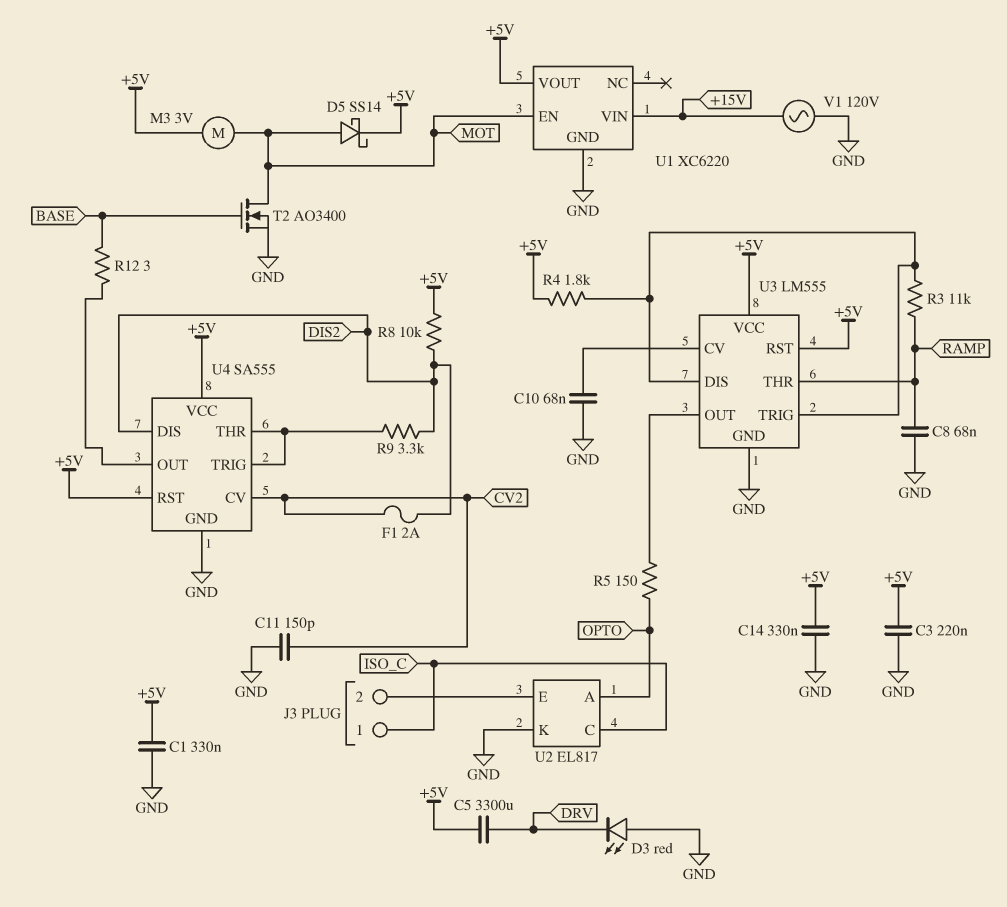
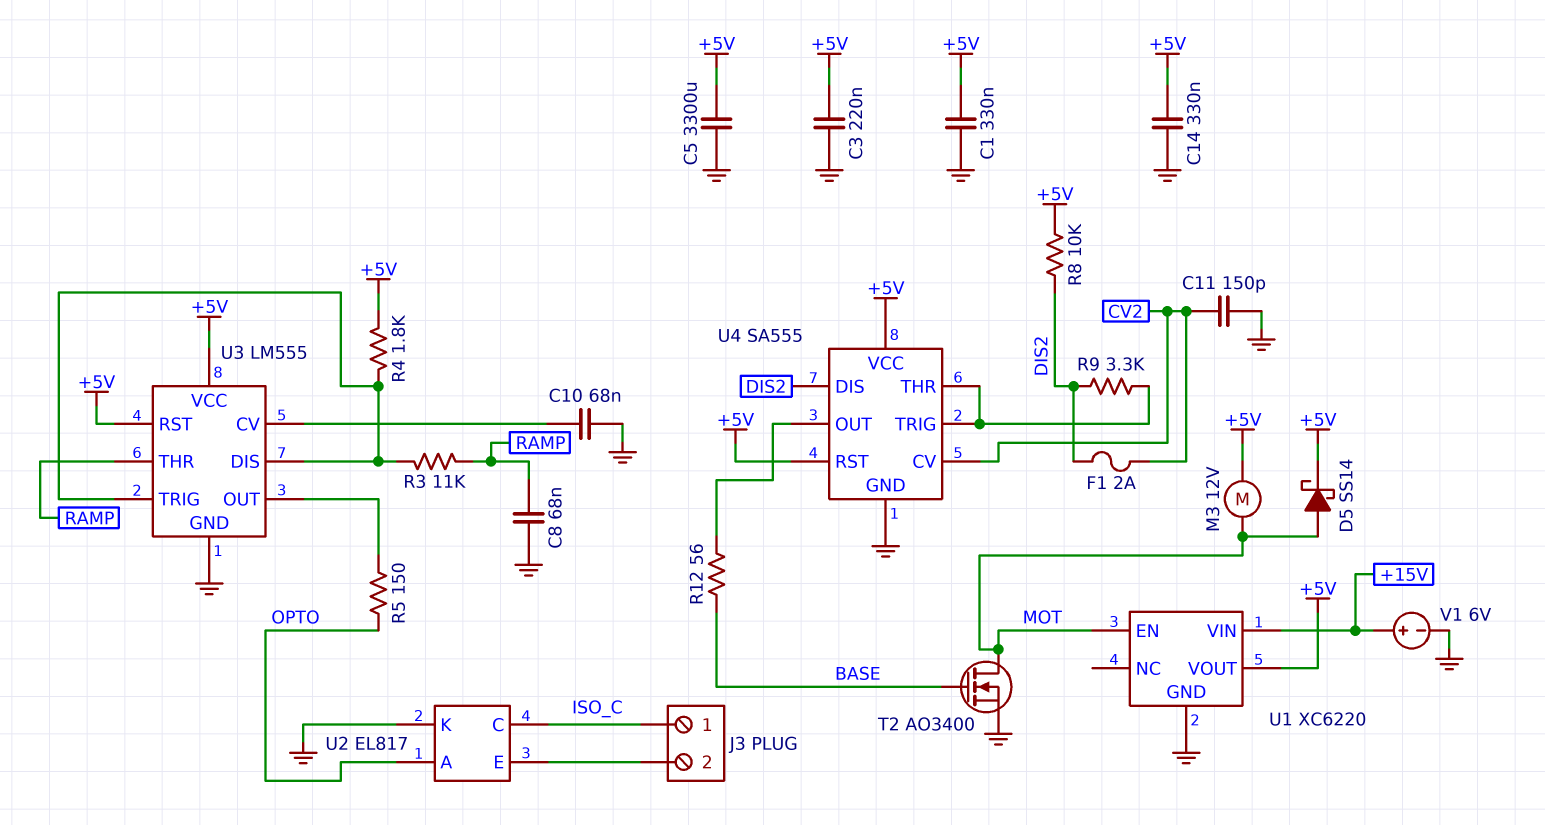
C5: 3300uF (+5V, DRV) -> 3300uF (+5V, GND)
D3: LED red (A GND, K DRV) -> none
M3: motor 3V (+5V, MOT) -> motor 12V (+5V, MOT)
R12: 3 (BASE, U4/OUT) -> 56 (BASE, U4/OUT)
V1: AC 120V (+15V, GND) -> 6V (plus +15V, minus GND)

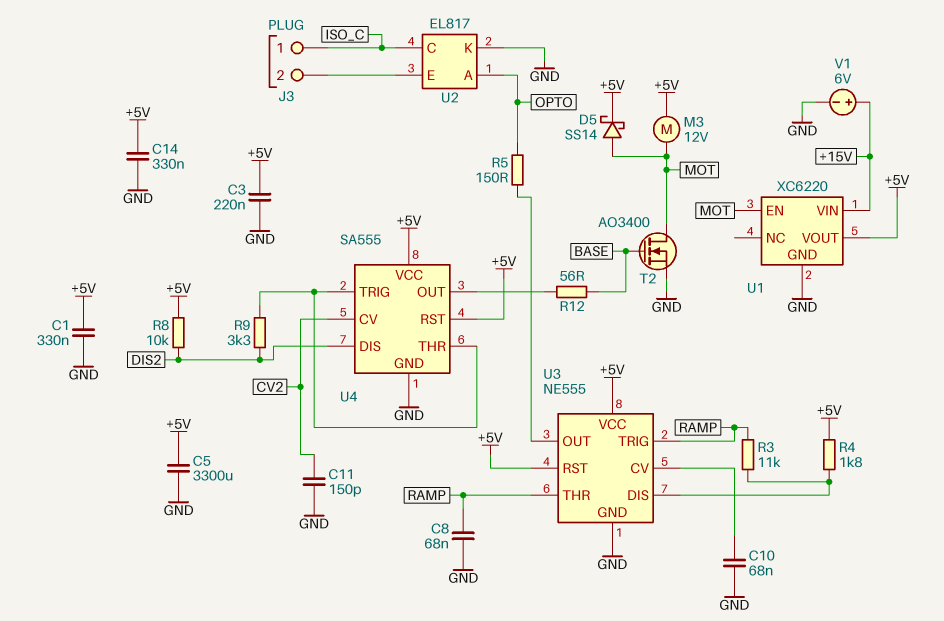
F1: 2A (CV2, DIS2) -> none
U3: LM555 -> NE555
U3 pin TRIG: U3/DIS -> RAMP

